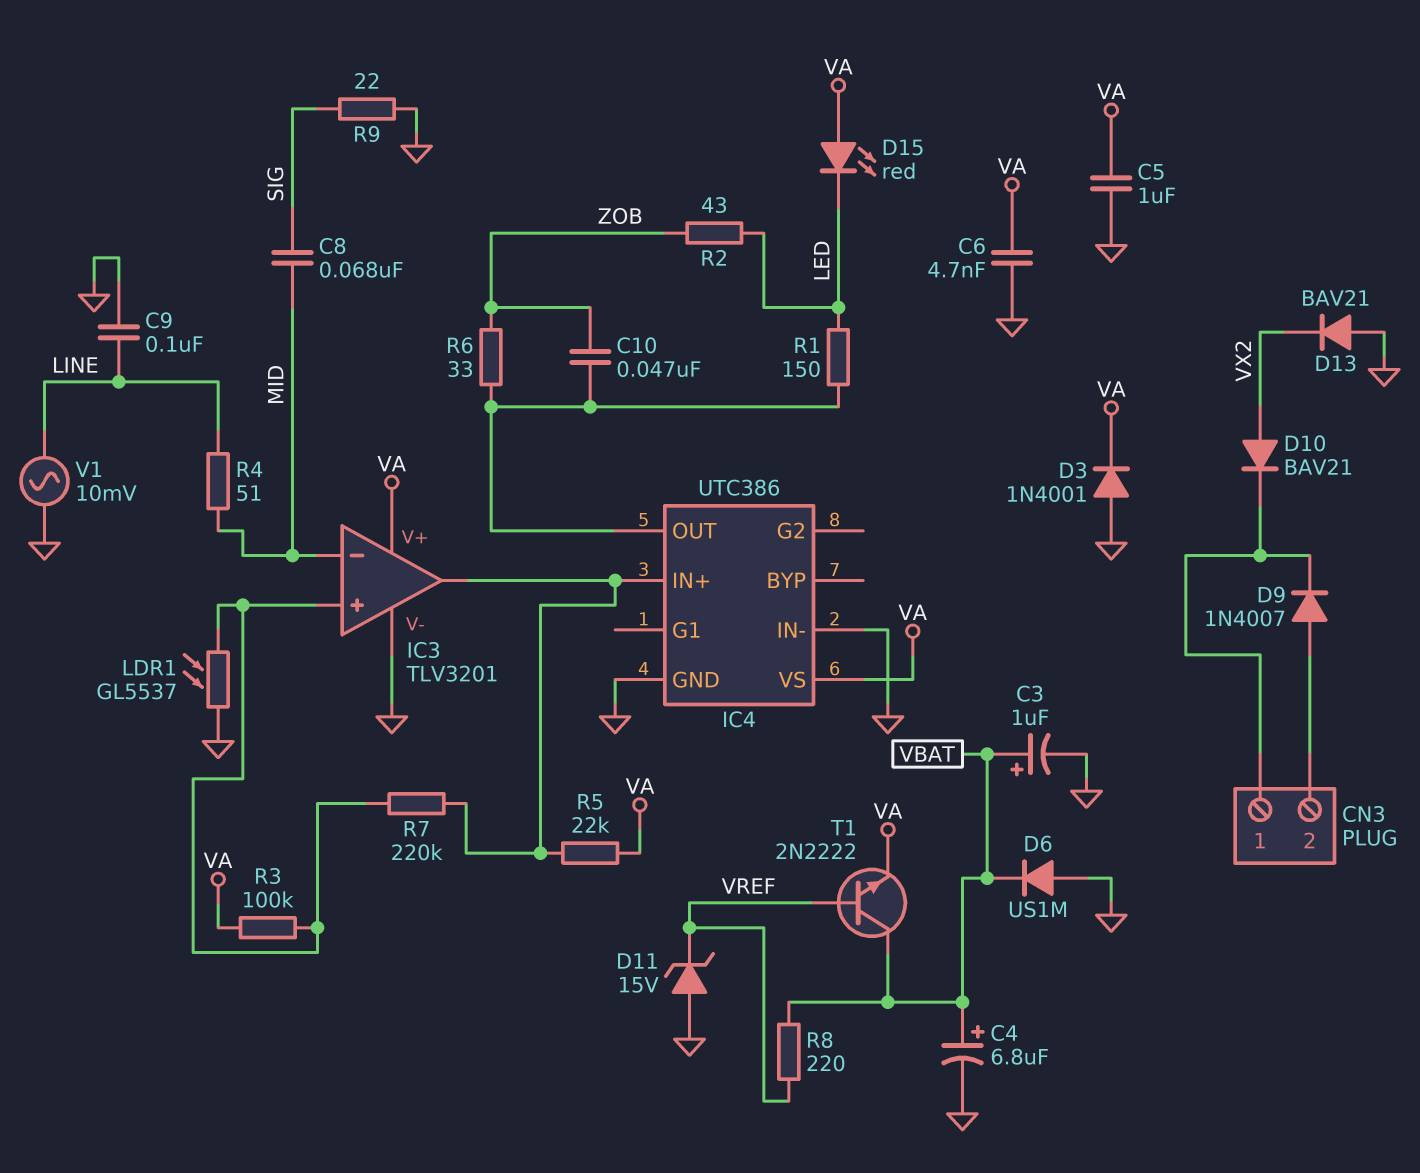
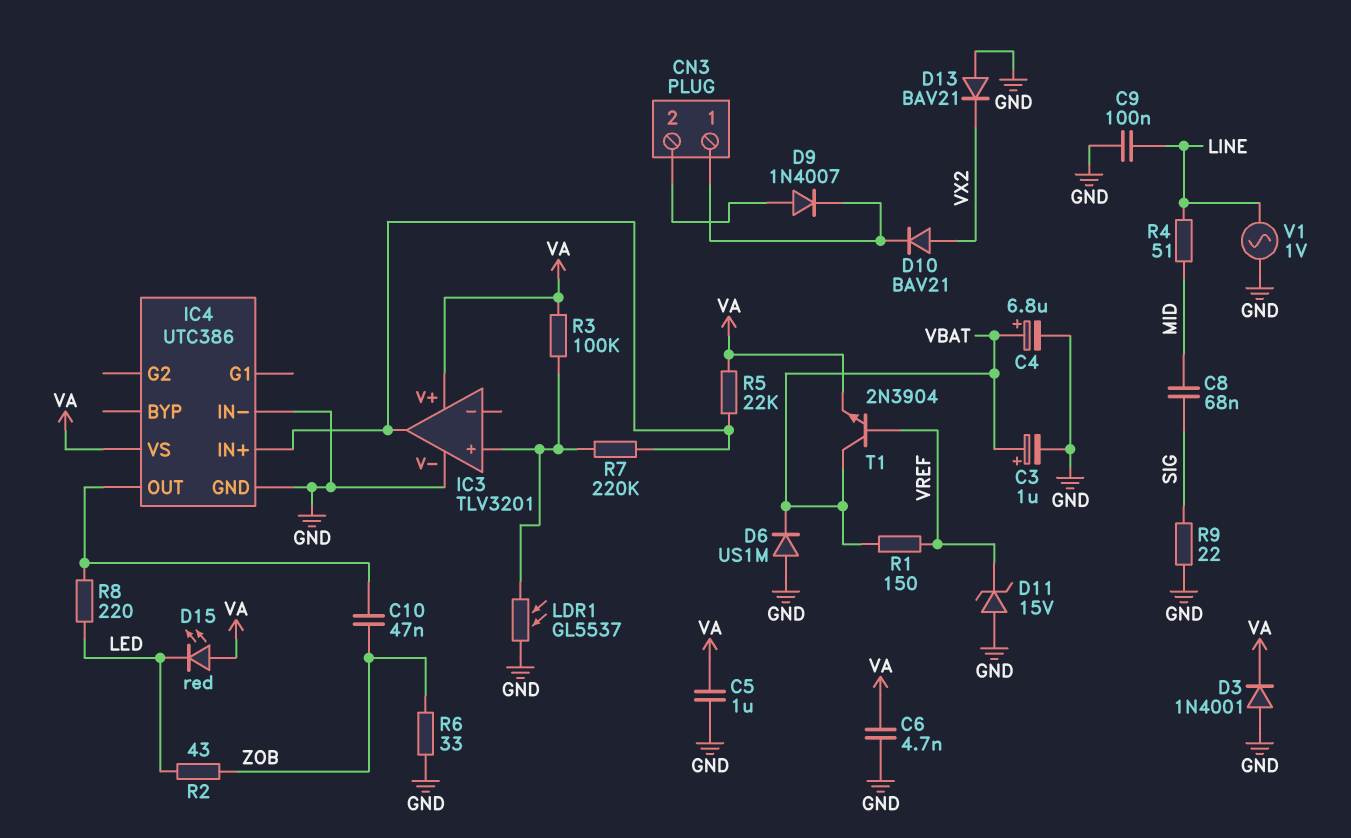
IC3 pin in-: MID -> none
R1: 150 (IC4/OUT, LED) -> 150 (VBAT, VREF)
R6: 33 (IC4/OUT, ZOB) -> 33 (GND, ZOB)
R8: 220 (VBAT, VREF) -> 220 (IC4/OUT, LED)
T1: NPN 2N2222 (B VREF, C VBAT, E VA) -> NPN 2N3904 (B VREF, C VBAT, E VA)
V1: AC 10mV (GND, LINE) -> AC 1V (GND, LINE)

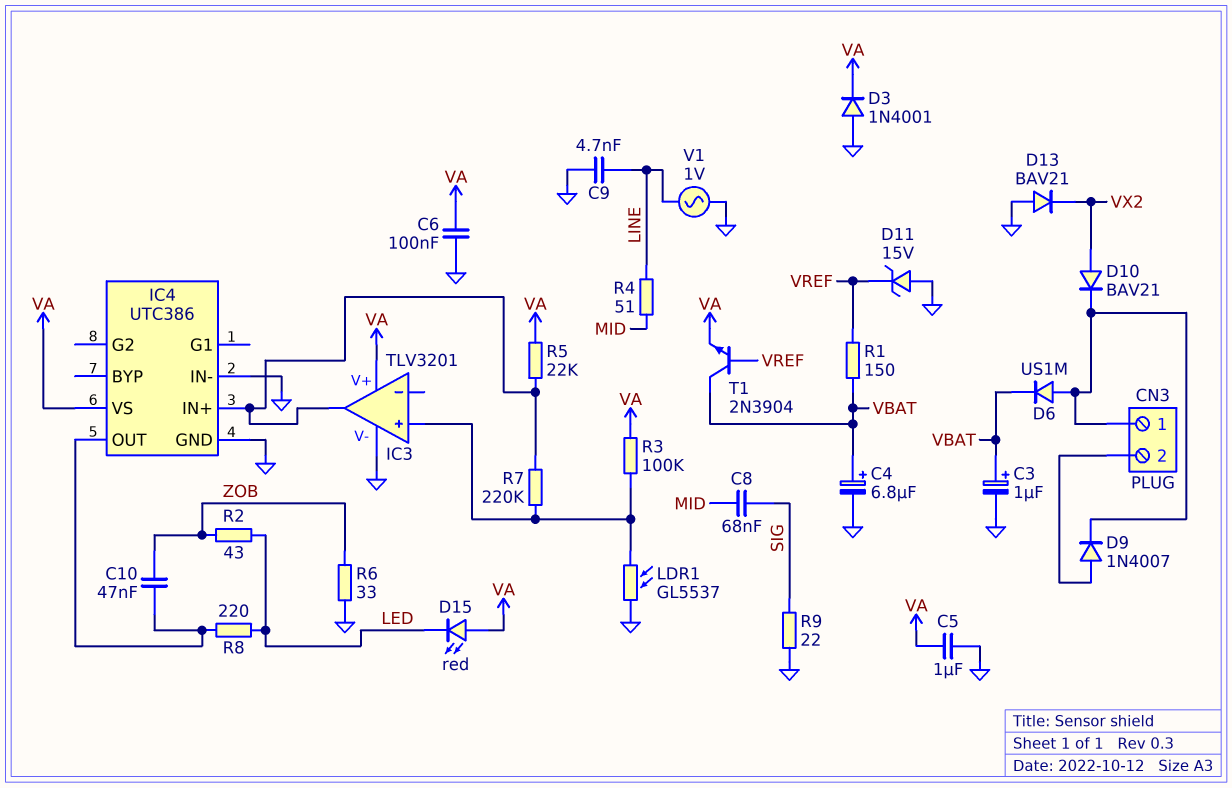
C6: 4.7nF (GND, VA) -> 100nF (GND, VA)
C9: 100nF (GND, LINE) -> 4.7nF (GND, LINE)
D6: diode US1M (A GND, K VBAT) -> diode US1M (A CN3/1, K VBAT)

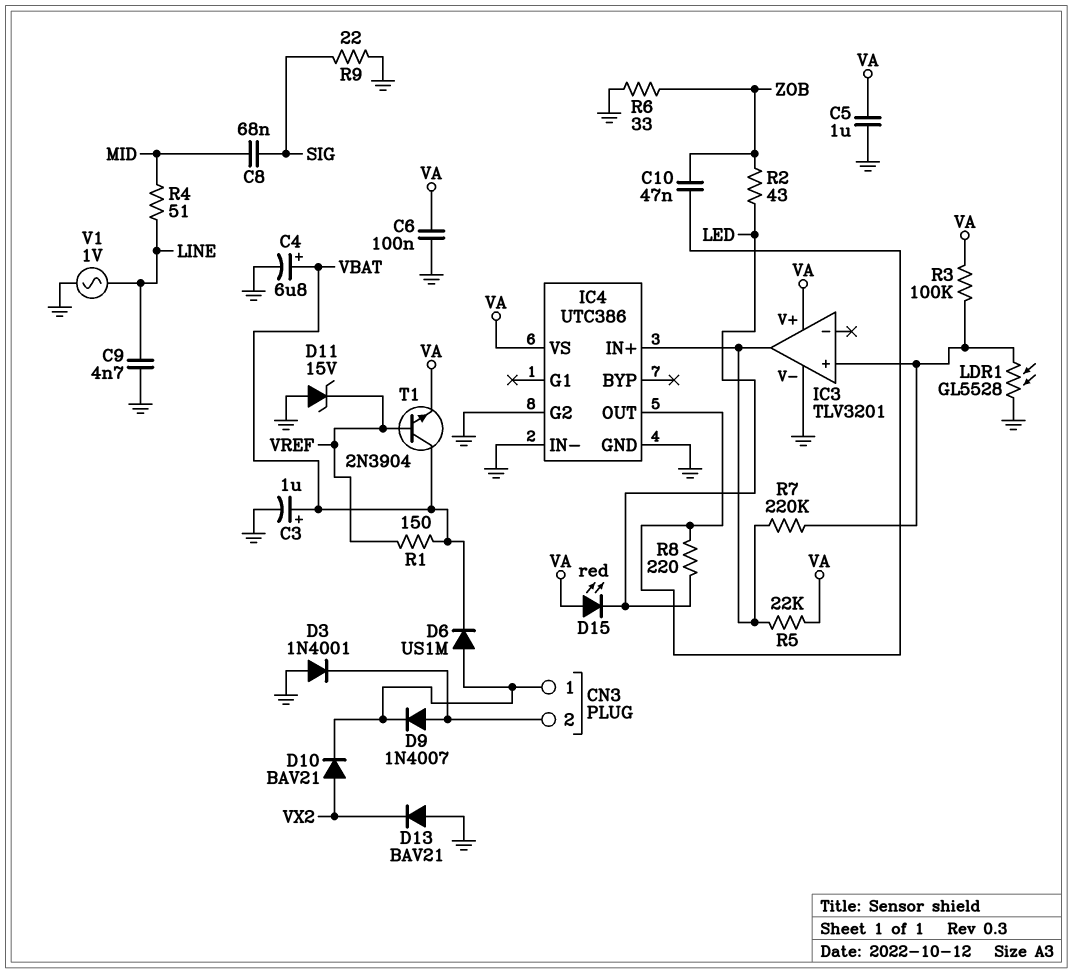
D3: diode 1N4001 (A GND, K VA) -> diode 1N4001 (A GND, K CN3/2)
IC4 pin G2: none -> GND
LDR1: GL5537 (GND, IC3/in+) -> GL5528 (GND, IC3/in+)

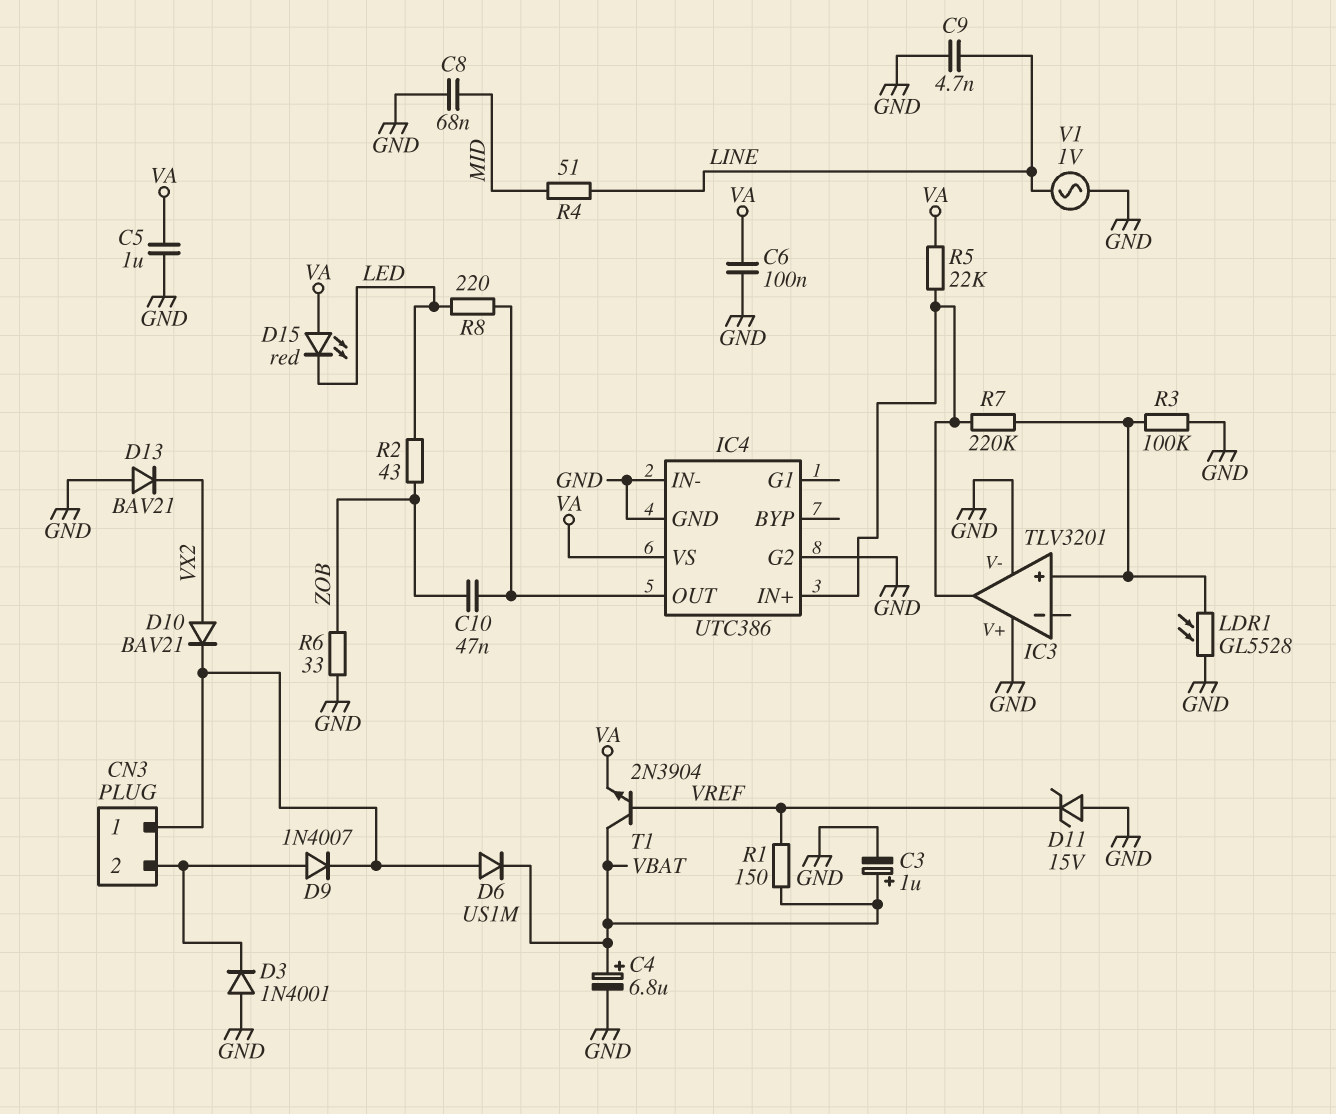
C8: 68nF (MID, SIG) -> 68nF (GND, MID)
IC3 pin V+: VA -> GND
R3: 100k (IC3/in+, VA) -> 100k (GND, IC3/in+)
R9: 22 (GND, SIG) -> none

